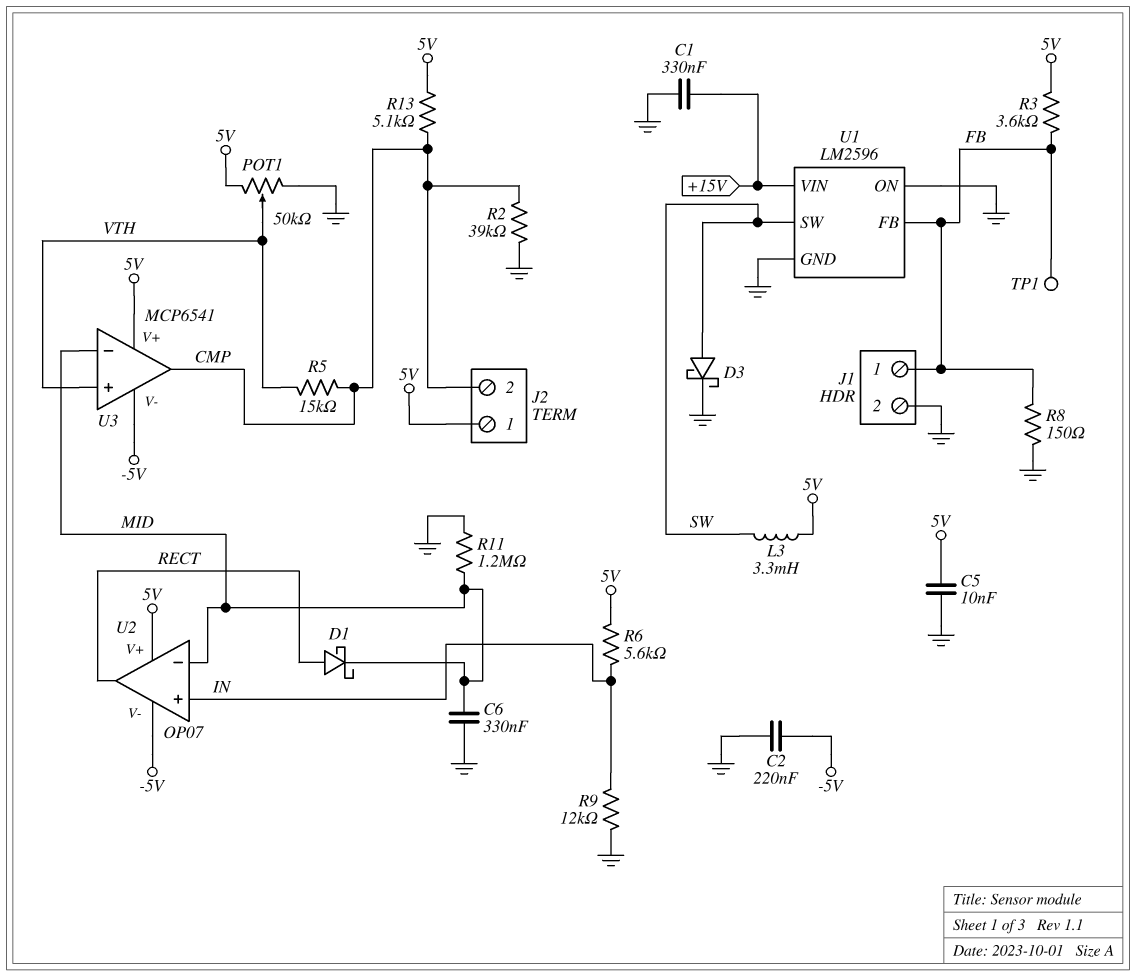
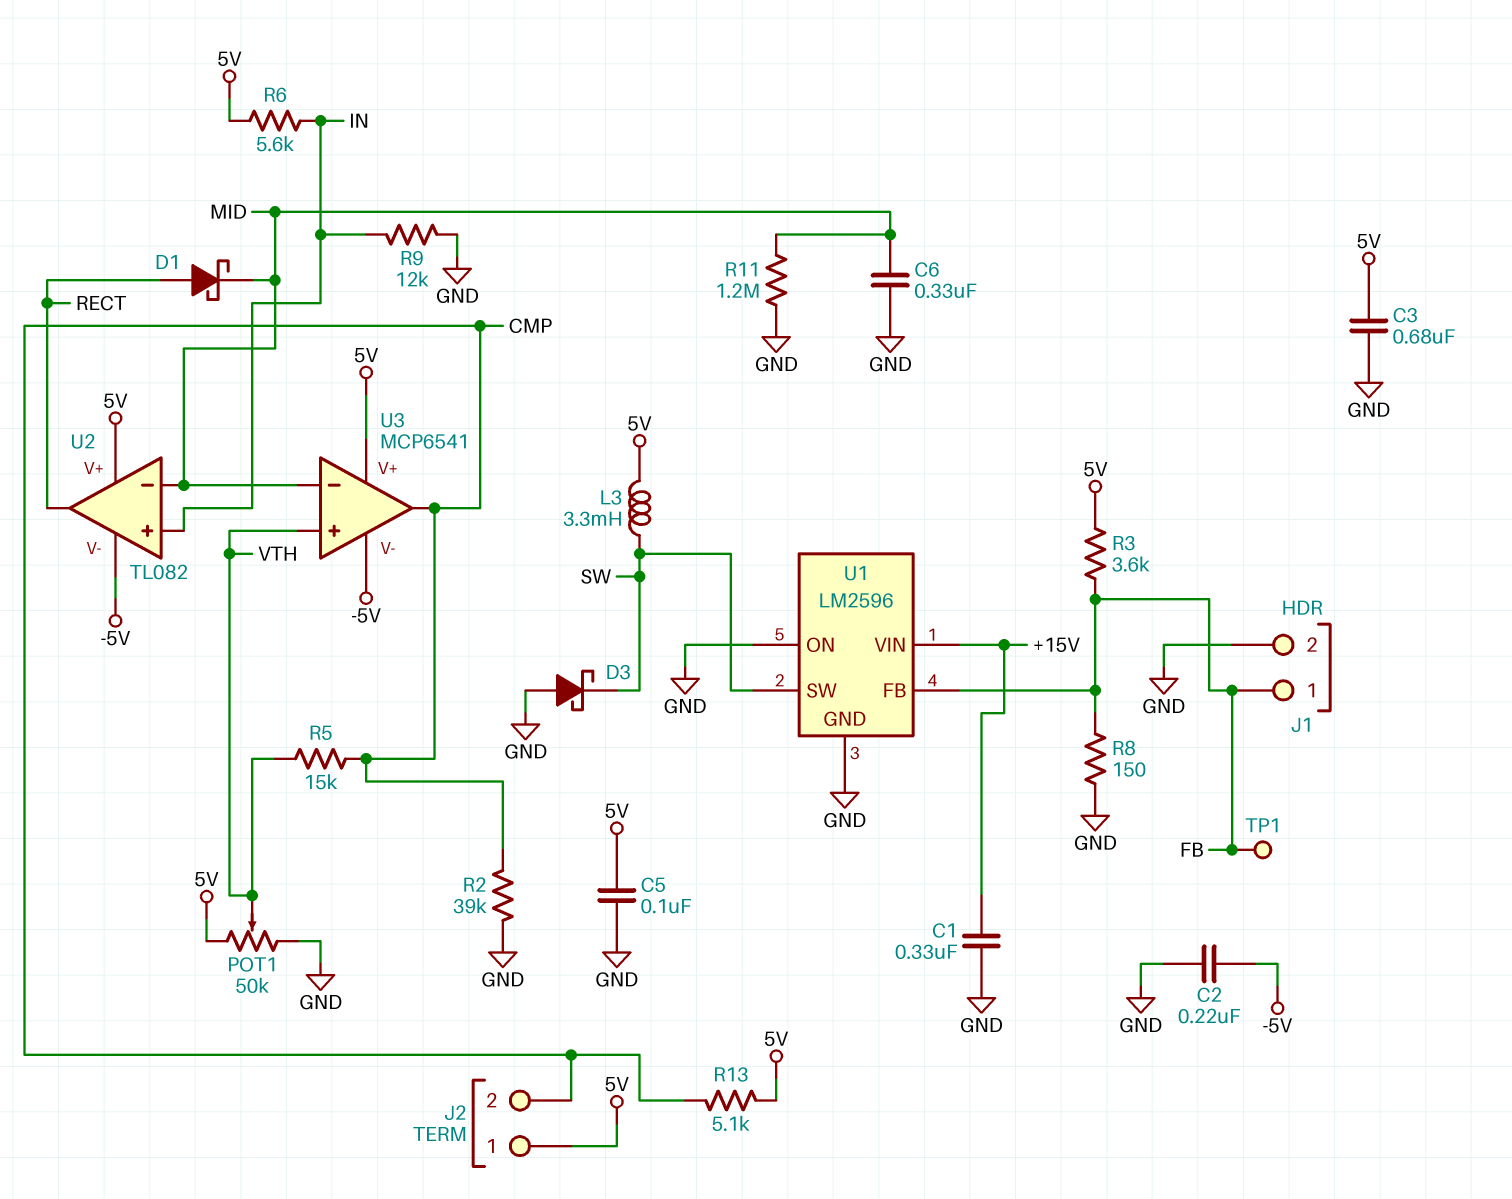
C3: none -> 680nF (5V, GND)
C5: 10nF (5V, GND) -> 100nF (5V, GND)
D3: schottky (A SW, K GND) -> schottky (A GND, K SW)
U2: OP07 -> TL082

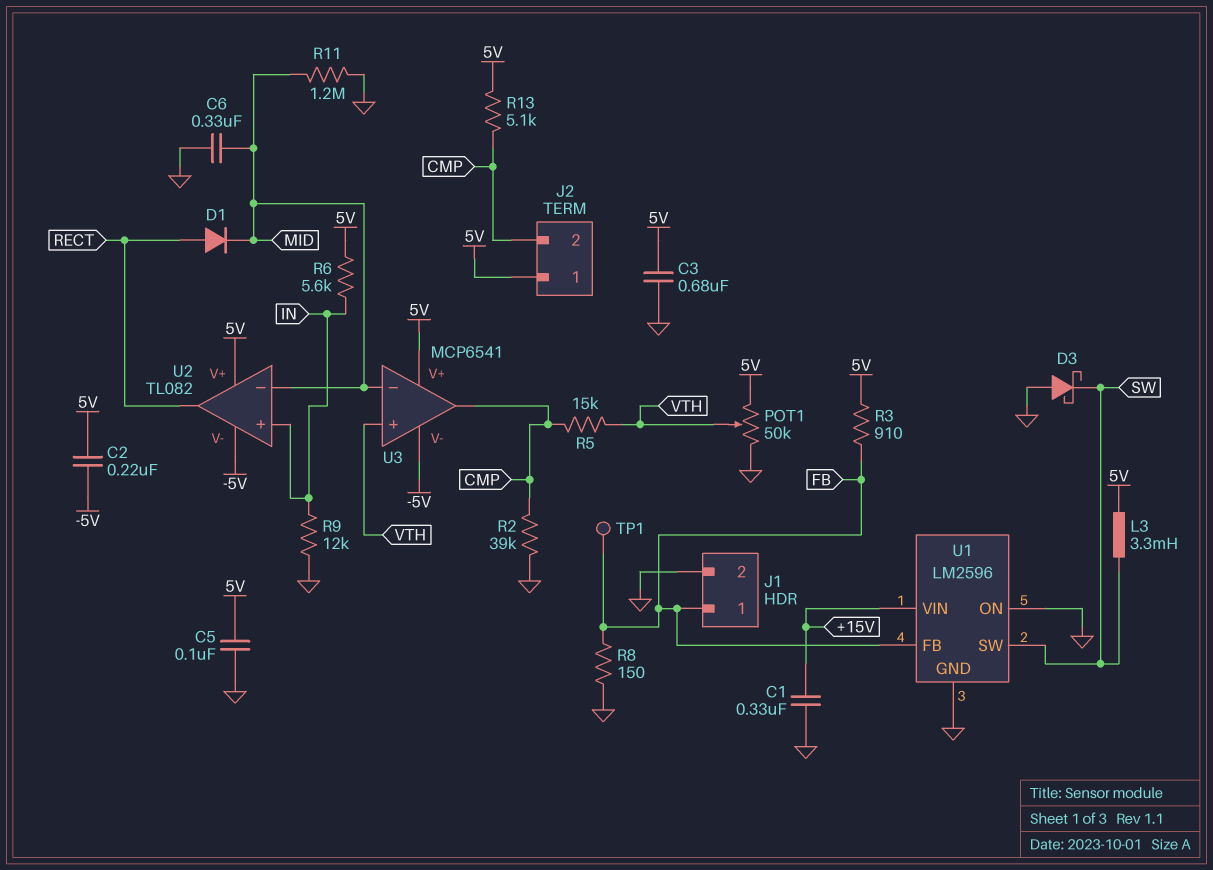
C2: 220nF (-5V, GND) -> 220nF (-5V, 5V)
D1: schottky (A RECT, K MID) -> diode (A RECT, K MID)
R3: 3.6k (5V, FB) -> 910 (5V, FB)

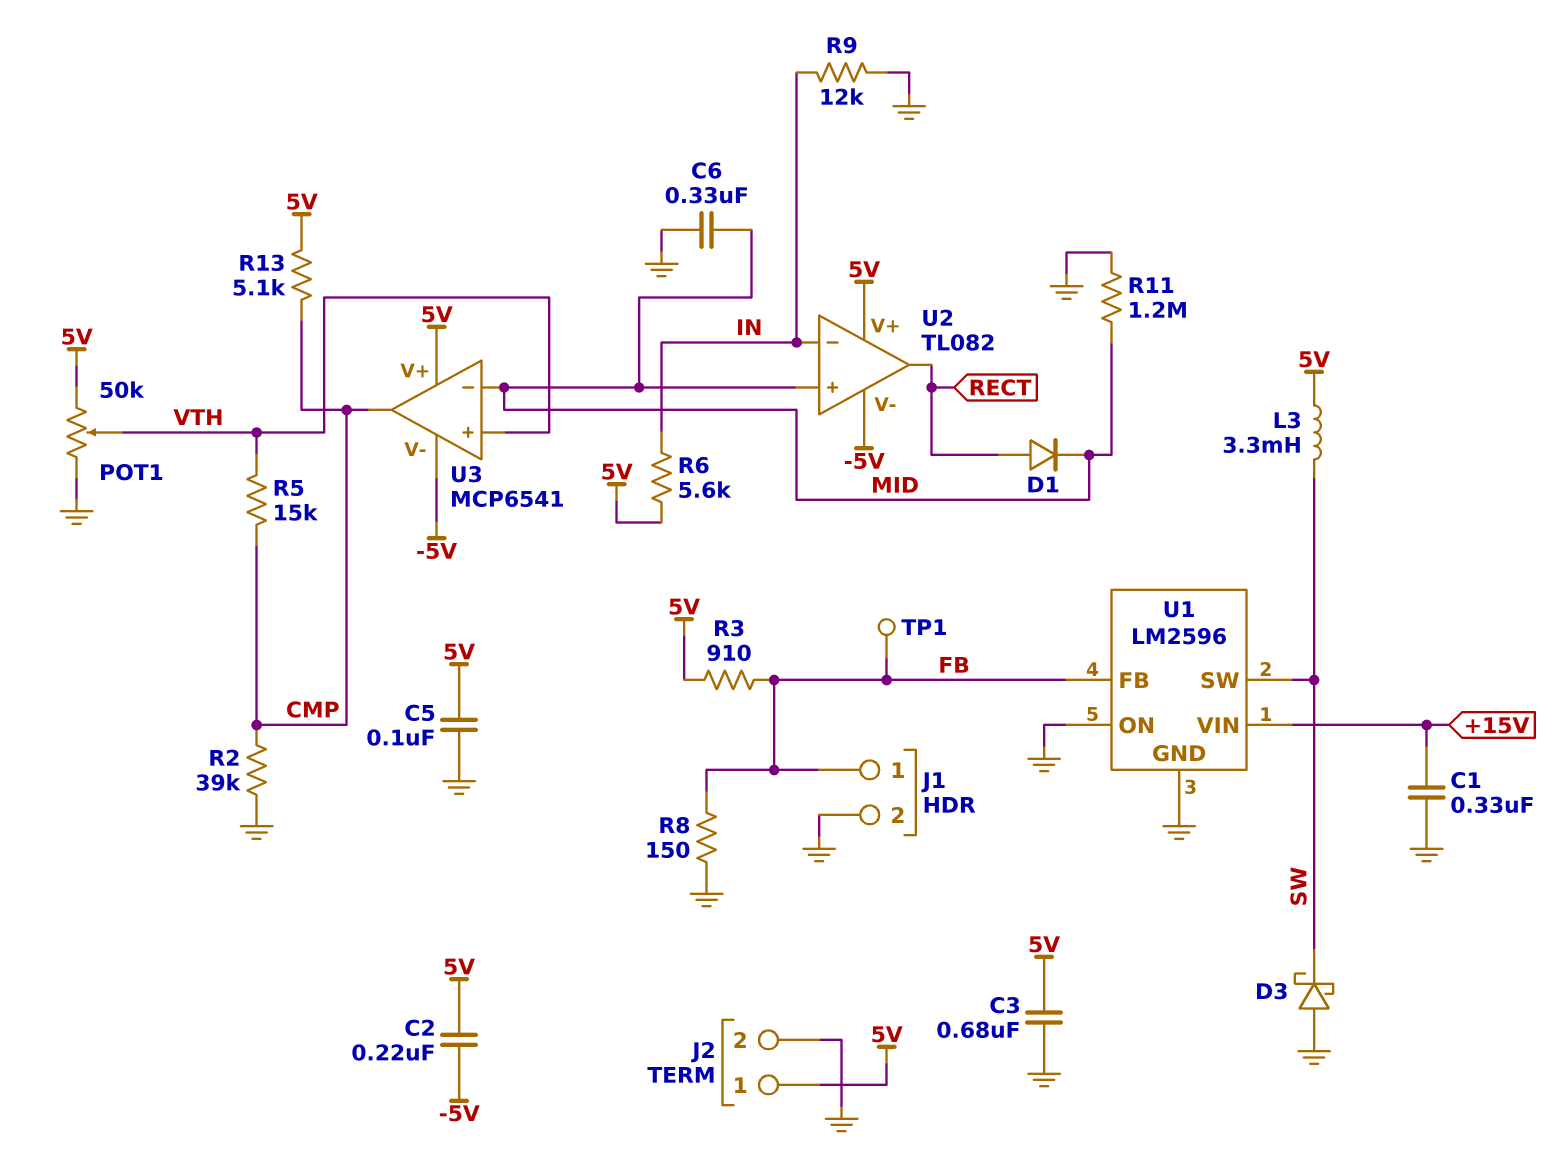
J2 pin 2: CMP -> GND
U2 pin in+: IN -> MID
U2 pin in-: MID -> IN

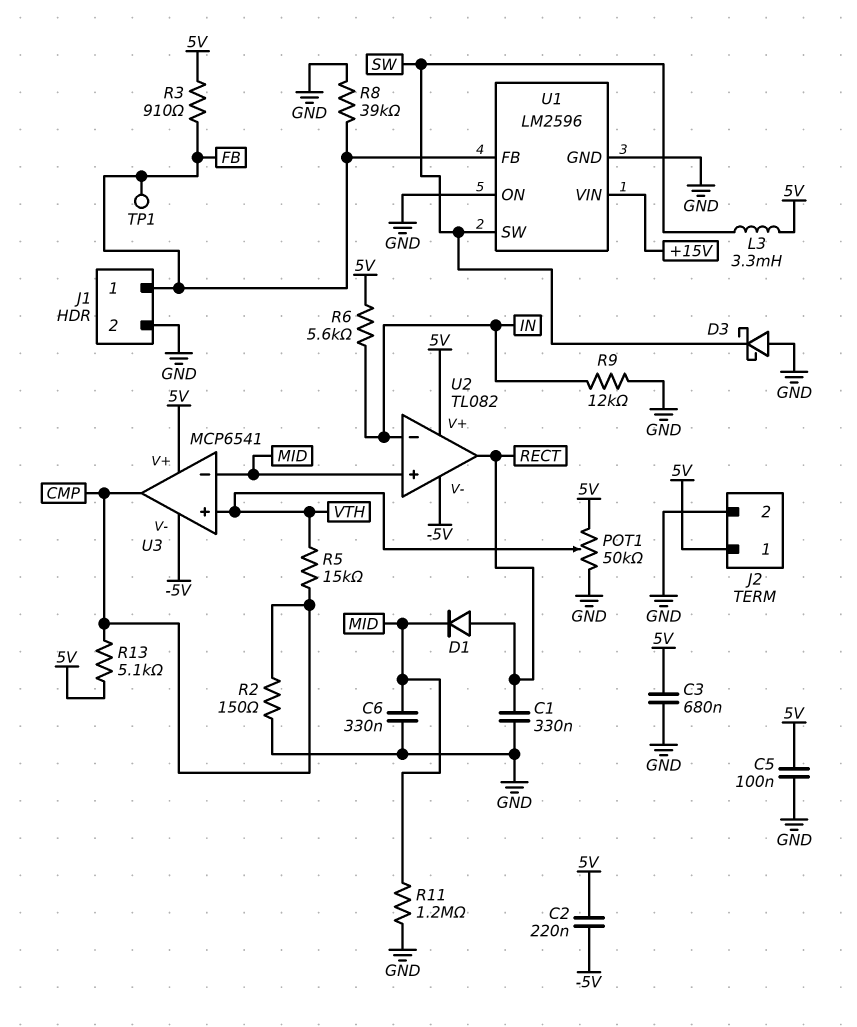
C1: 330nF (+15V, GND) -> 330nF (GND, RECT)
R2: 39k (CMP, GND) -> 150 (CMP, GND)
R8: 150 (FB, GND) -> 39k (FB, GND)

